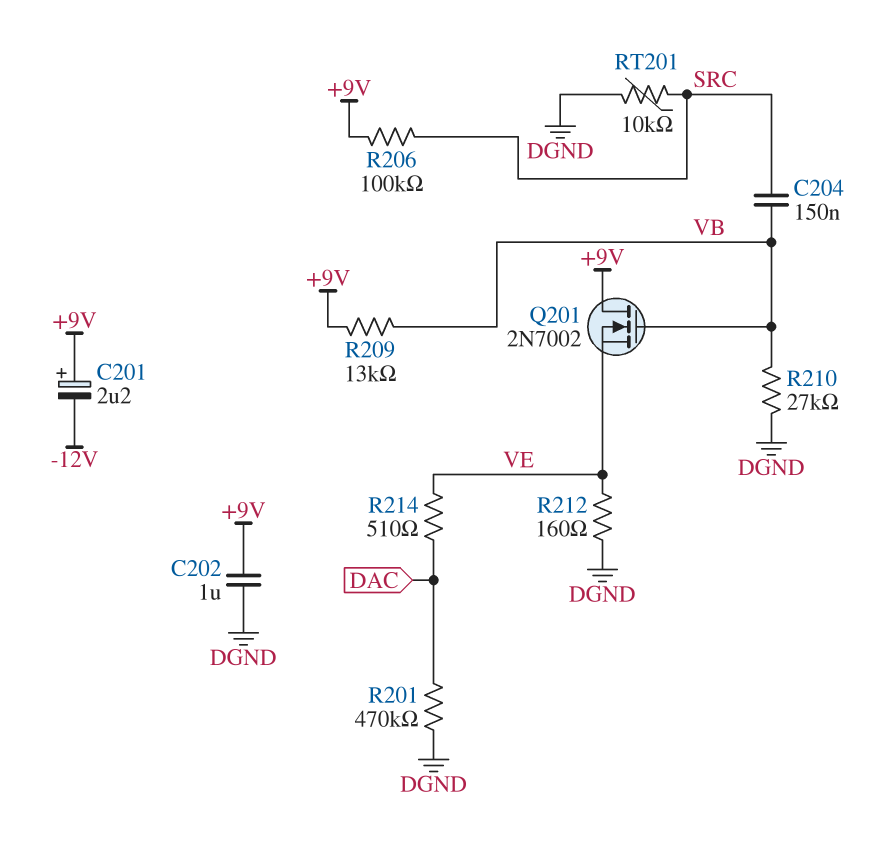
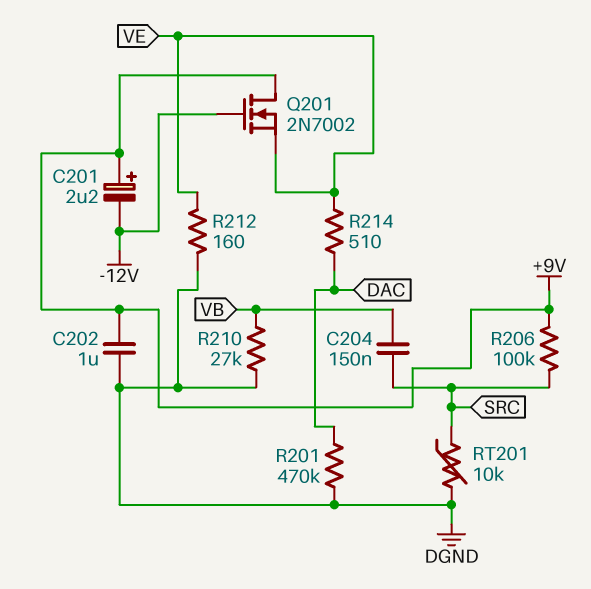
Q201: NMOS 2N7002 (G VB, D +9V, S VE) -> NMOS 2N7002 (G -12V, D +9V, S VE)
R209: 13k (+9V, VB) -> none

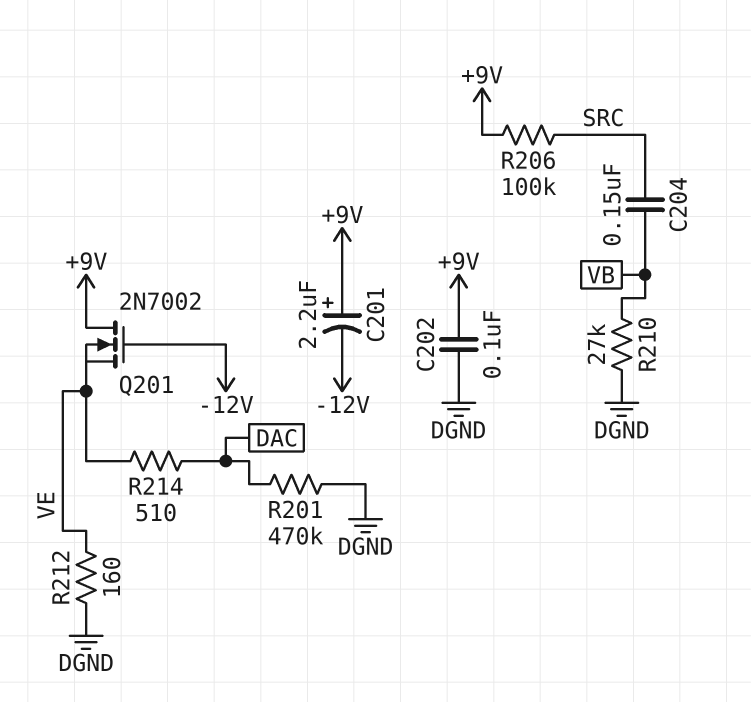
C202: 1uF (+9V, DGND) -> 100nF (+9V, DGND)
RT201: 10k (DGND, SRC) -> none

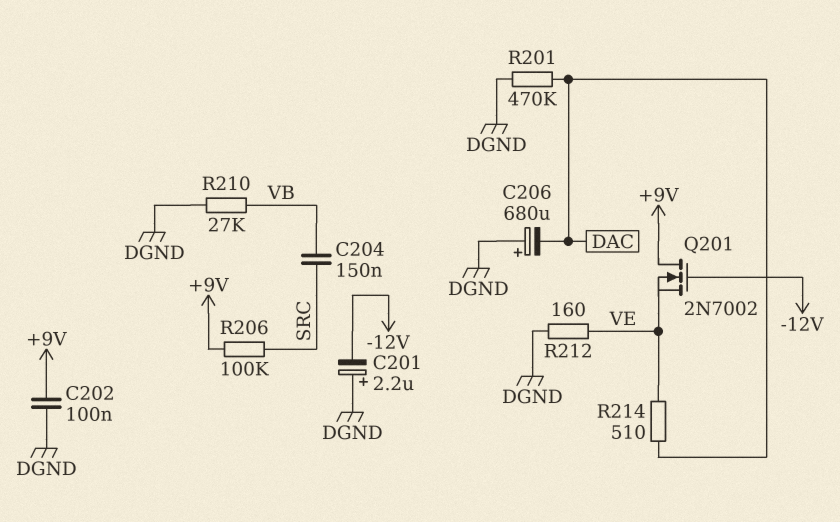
C201: 2.2uF (plus +9V, minus -12V) -> 2.2uF (plus DGND, minus -12V)
C206: none -> 680uF (plus DGND, minus DAC)

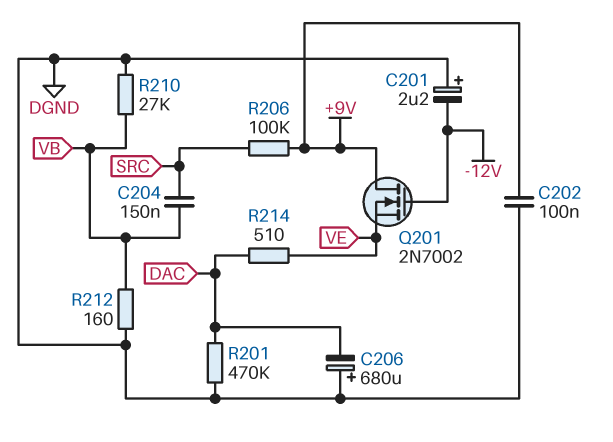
R212: 160 (DGND, VE) -> 160 (DGND, VB)

